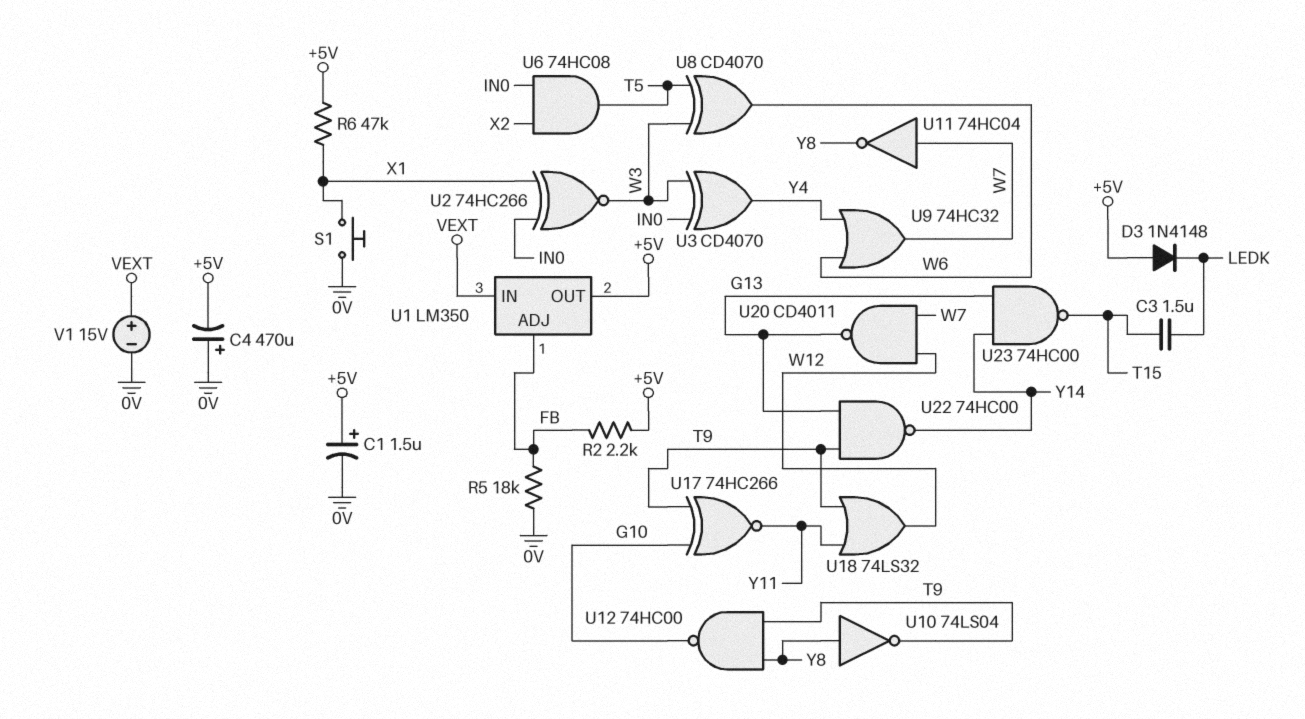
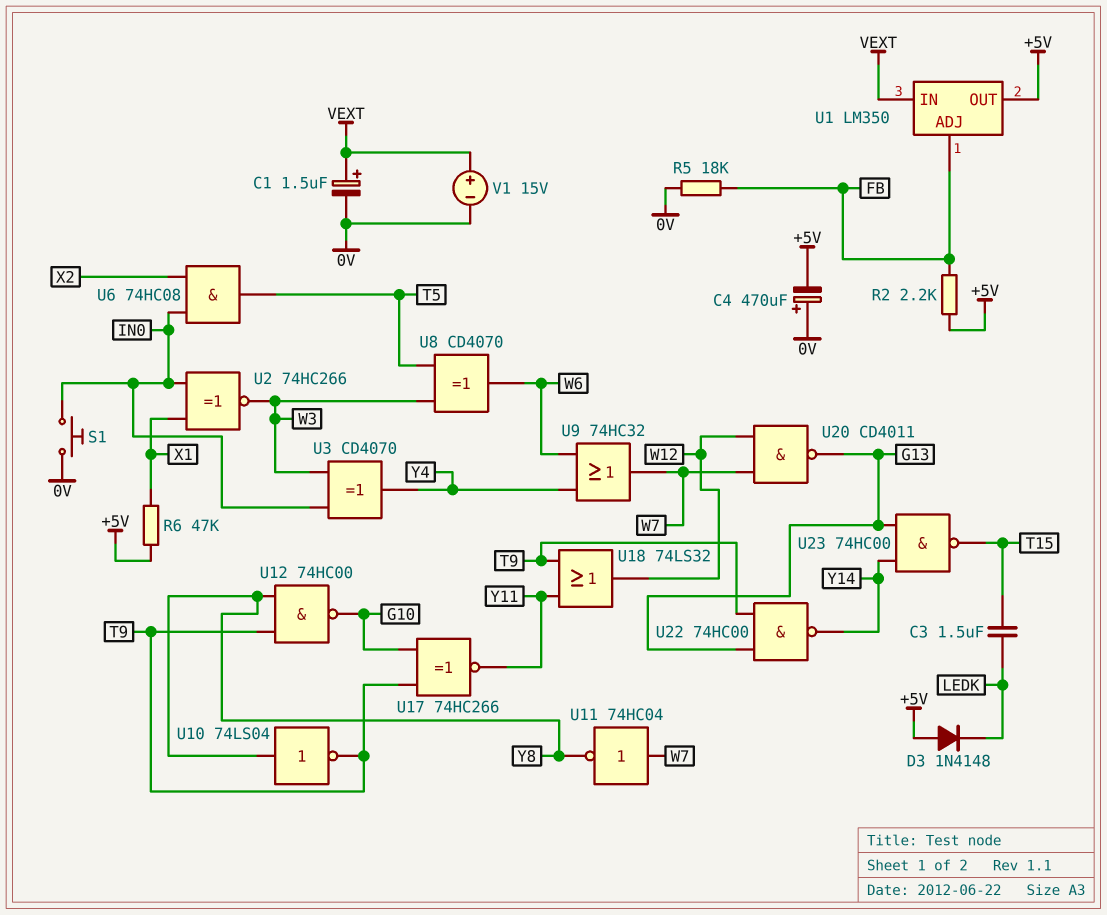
C1: 1.5uF (plus +5V, minus 0V) -> 1.5uF (plus VEXT, minus 0V)
S1: button (0V, X1) -> button (0V, IN0)

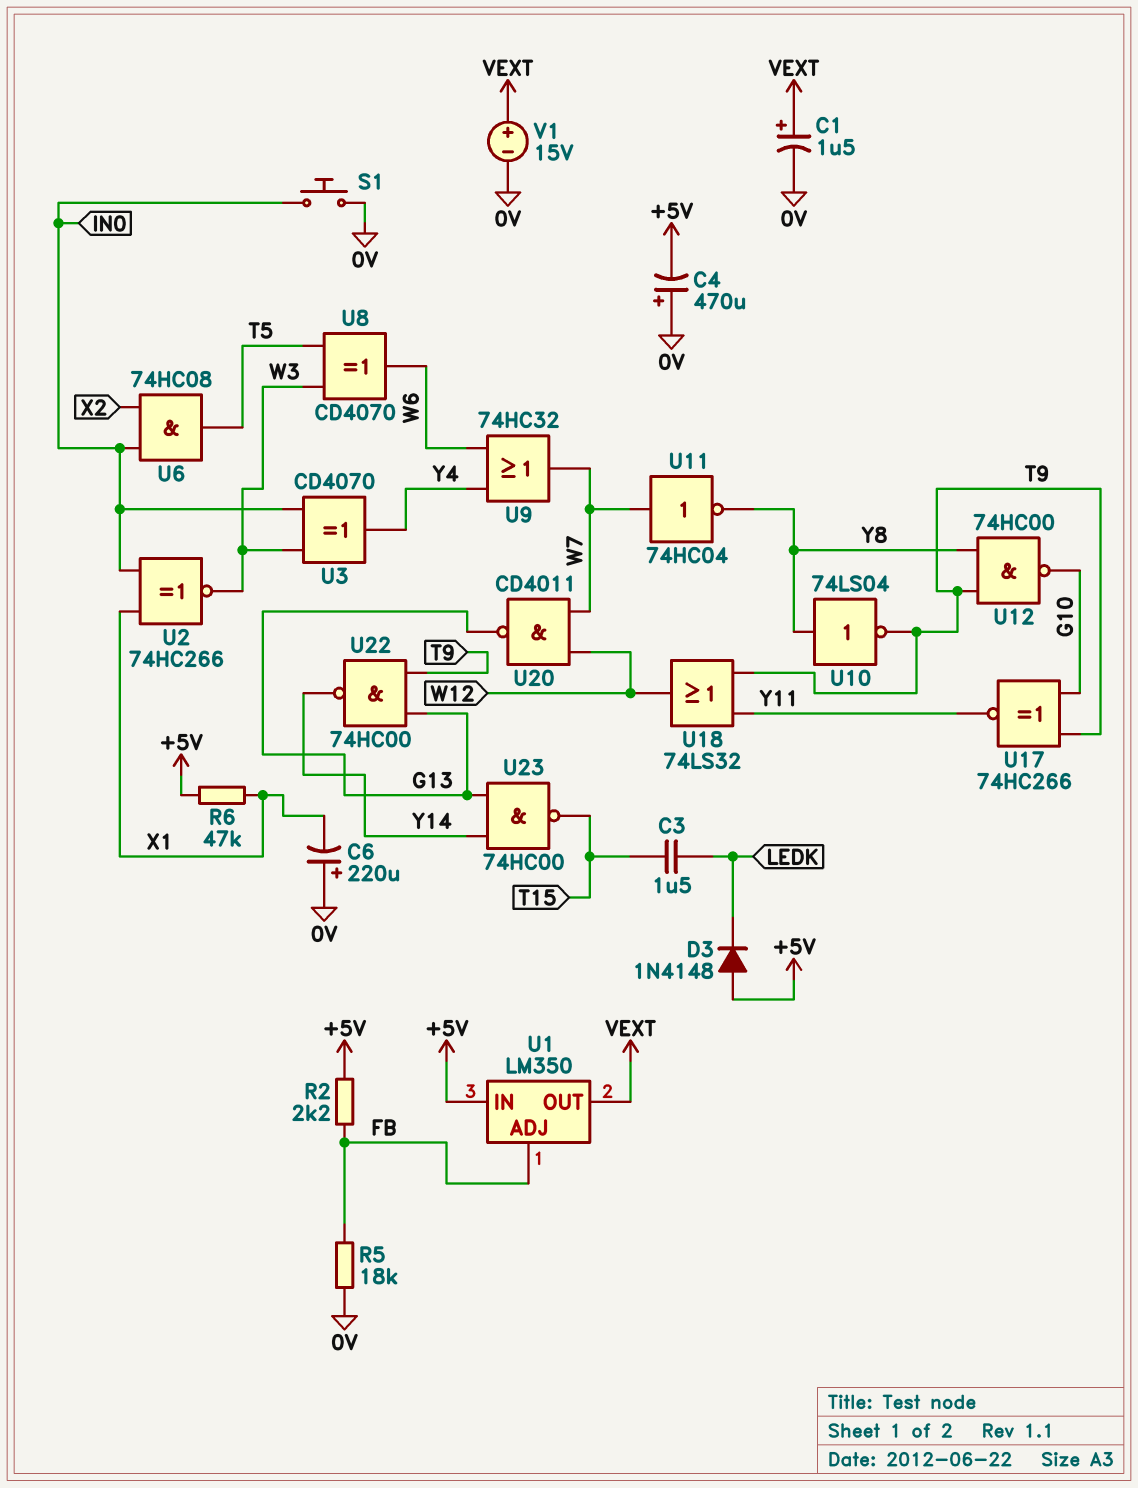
C6: none -> 220uF (plus 0V, minus X1)
U1 pin IN: VEXT -> +5V
U1 pin OUT: +5V -> VEXT

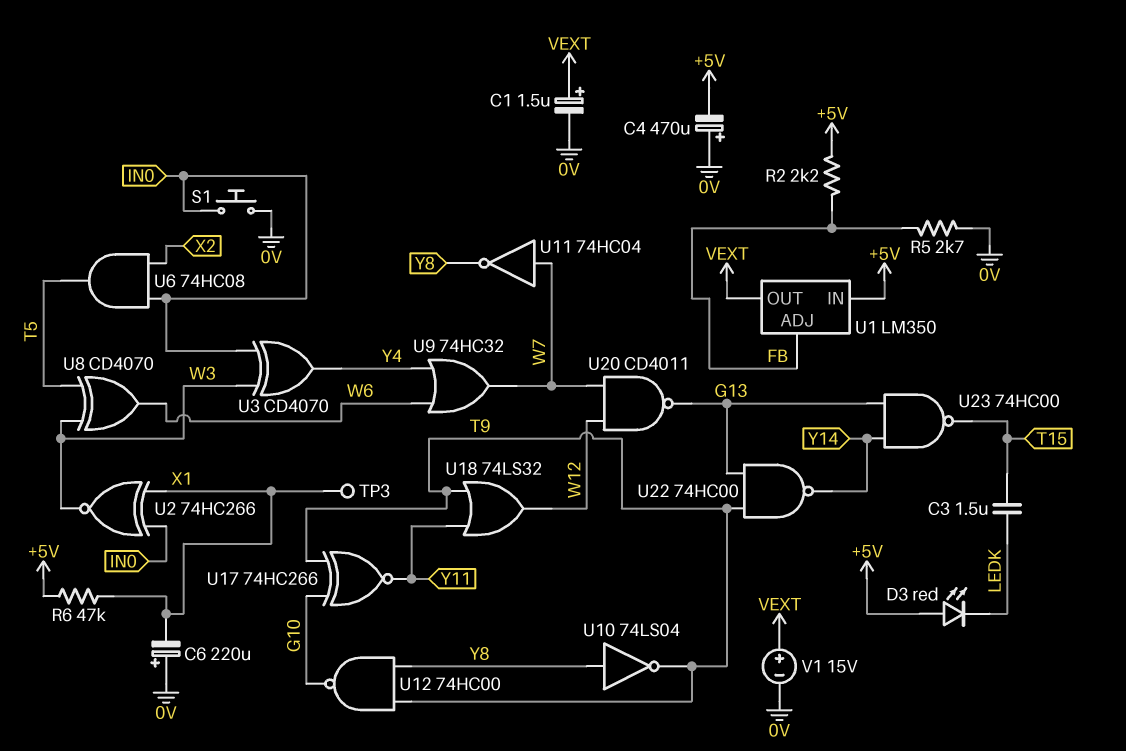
D3: diode 1N4148 (A +5V, K LEDK) -> LED red (A +5V, K LEDK)
R5: 18k (0V, FB) -> 2.7k (0V, FB)
TP3: none -> test point (X1)

